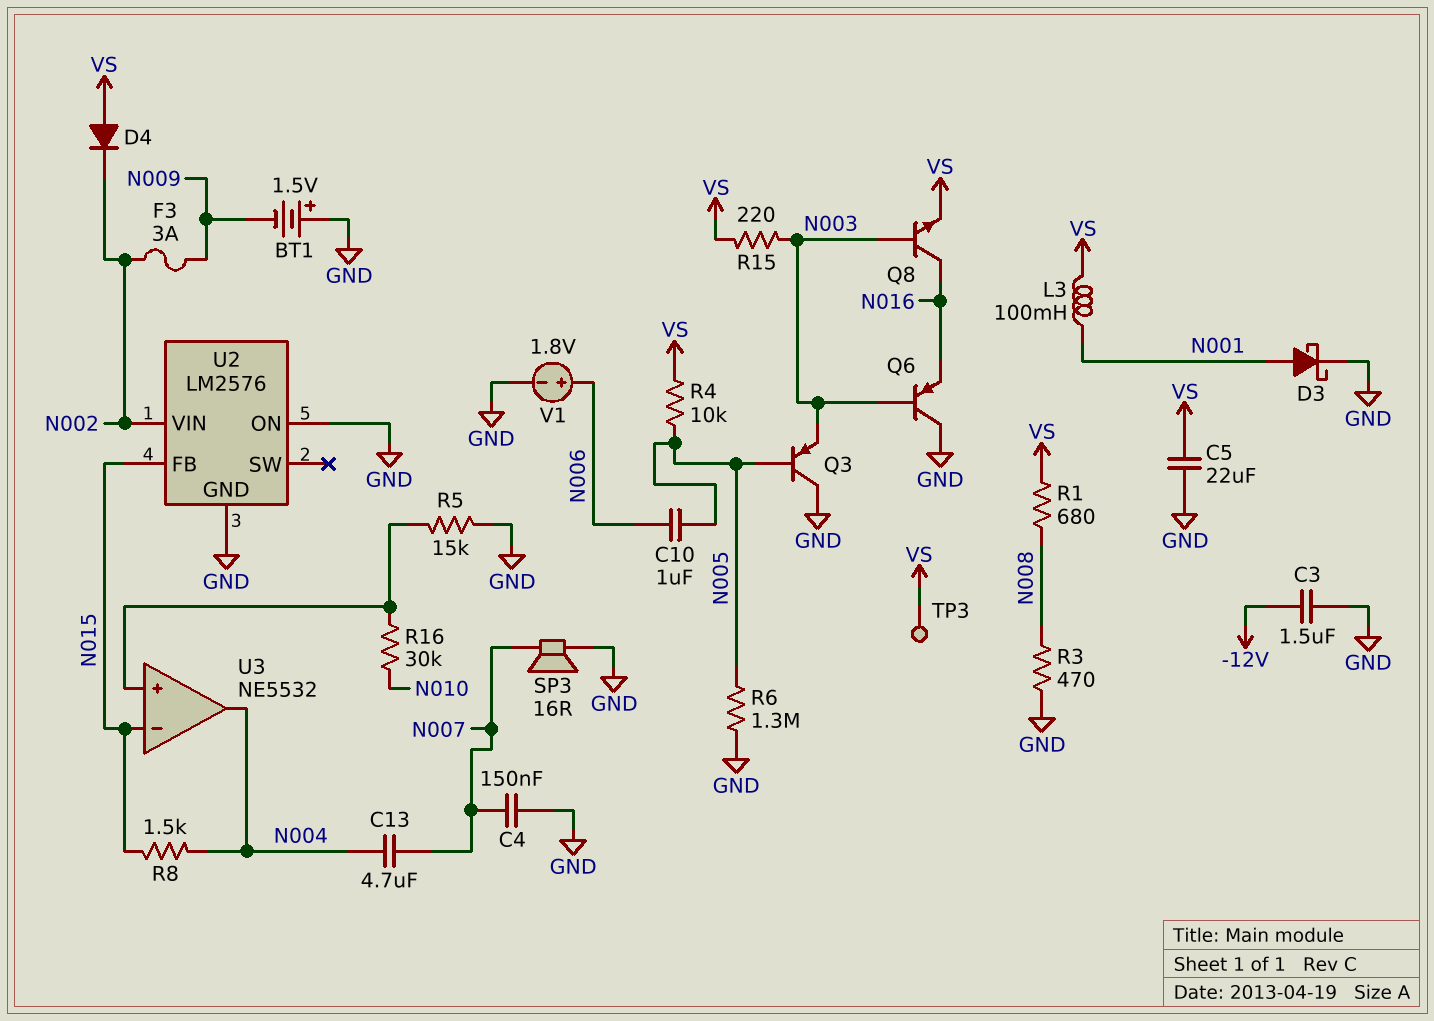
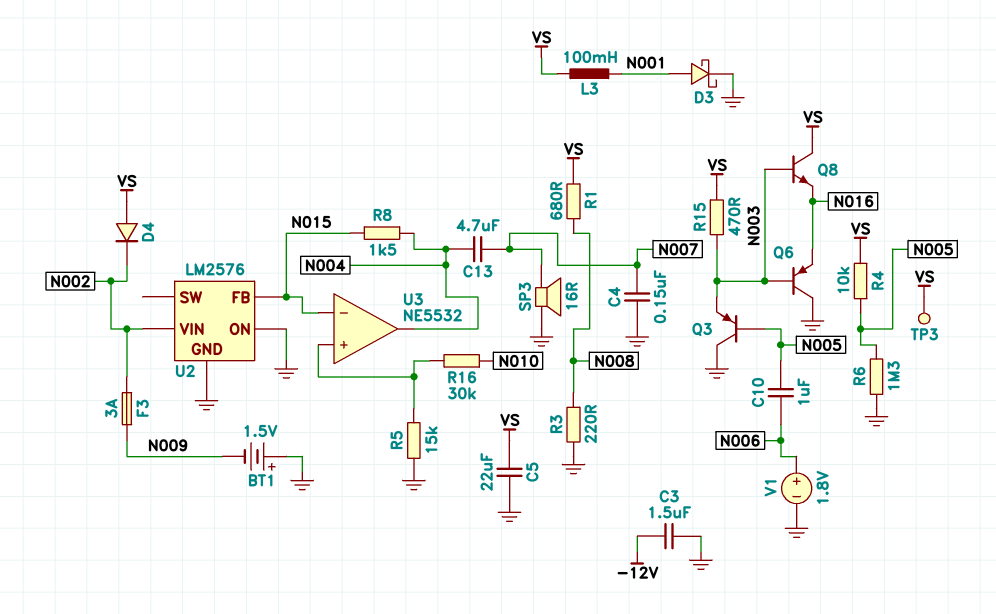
Q8: NPN (B N003, C N016, E VS) -> NPN (B N003, C VS, E N016)
R3: 470 (GND, N008) -> 220 (GND, N008)
R15: 220 (N003, VS) -> 470 (N003, VS)

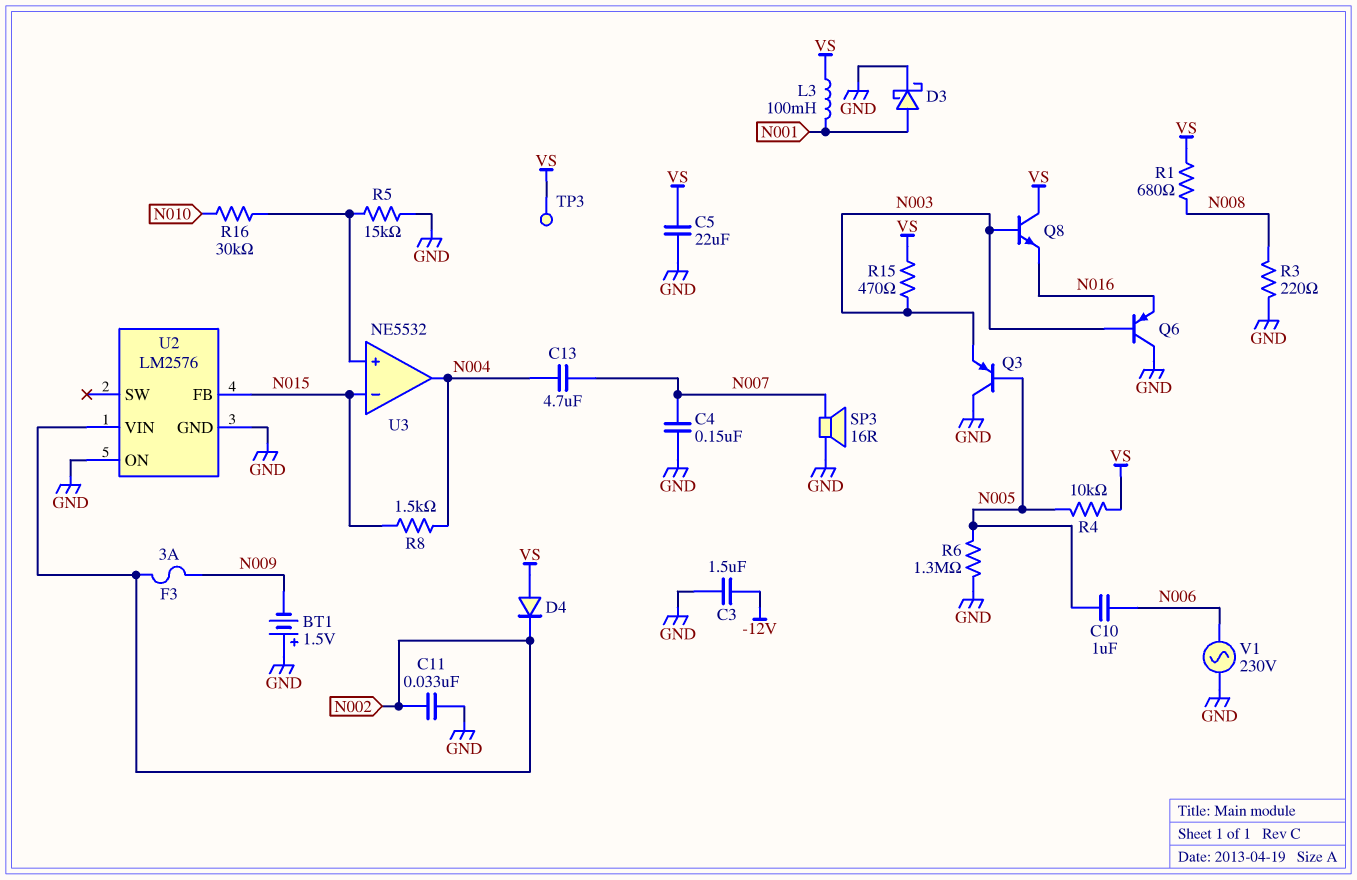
C11: none -> 33nF (GND, N002)
V1: 1.8V (plus N006, minus GND) -> AC 230V (GND, N006)

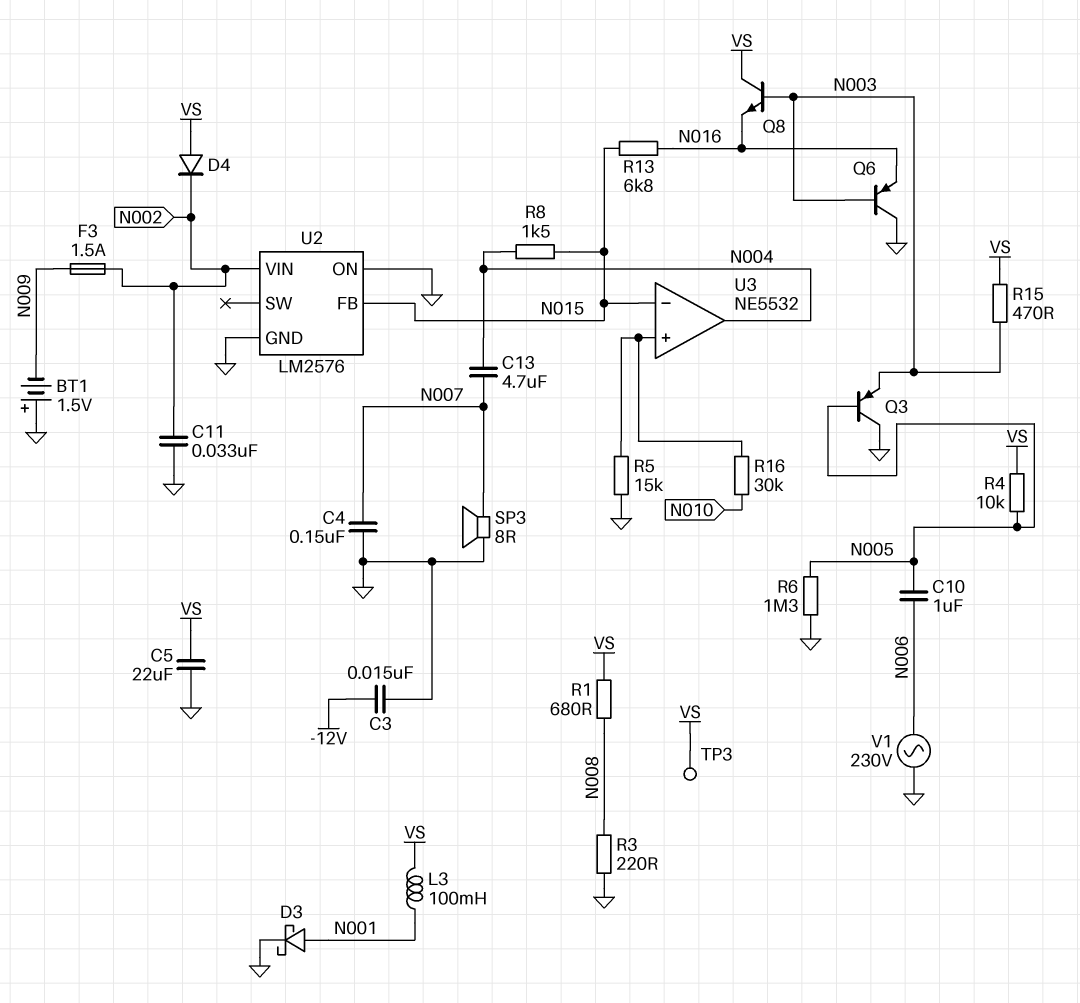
C3: 1.5uF (-12V, GND) -> 15nF (-12V, GND)
F3: 3A (N002, N009) -> 1.5A (N002, N009)
R13: none -> 6.8k (N015, N016)
SP3: speaker 16R (GND, N007) -> speaker 8R (GND, N007)

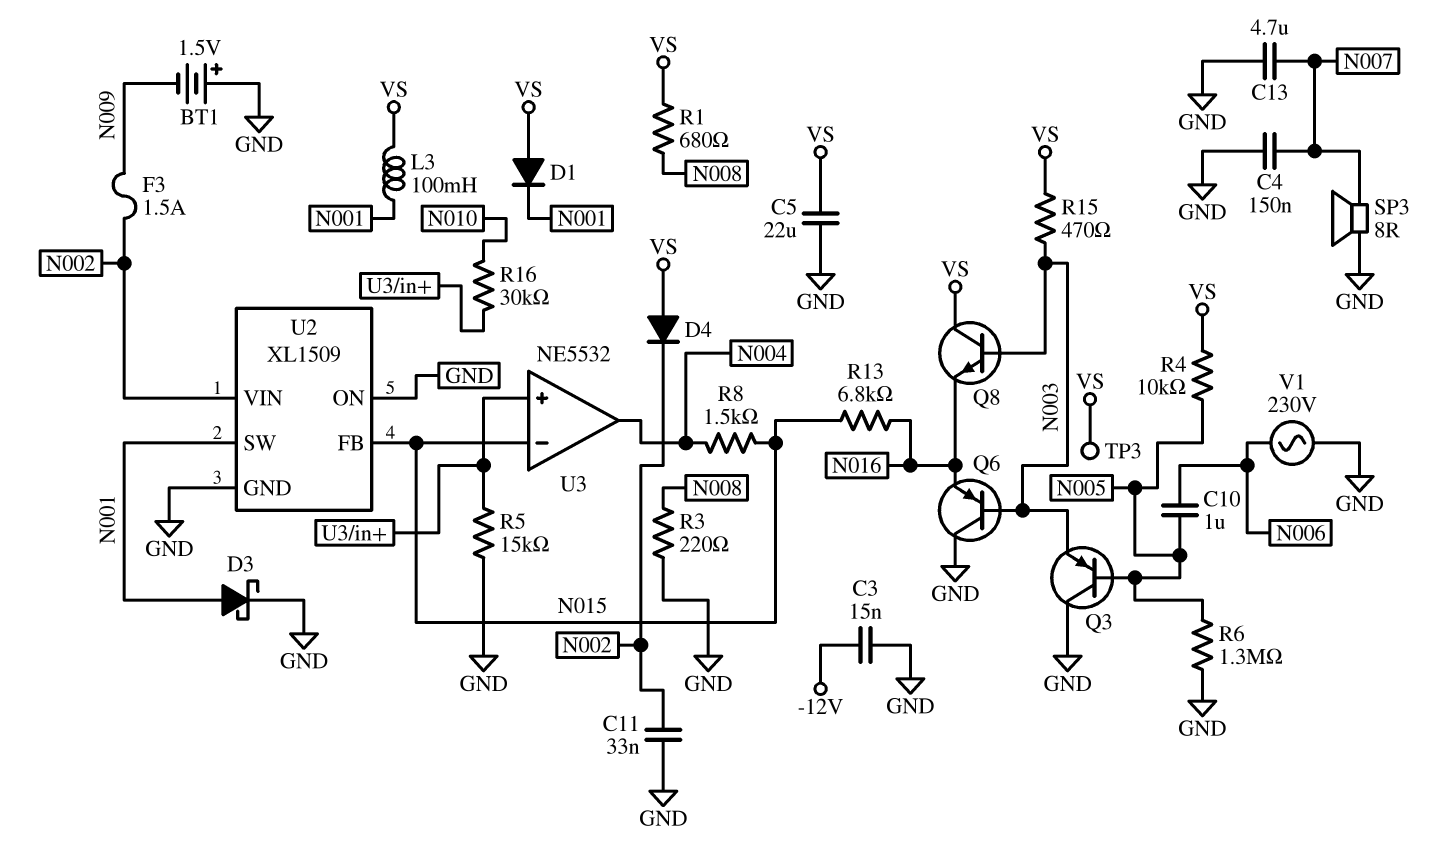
C13: 4.7uF (N004, N007) -> 4.7uF (GND, N007)
D1: none -> diode (A VS, K N001)
U2: LM2576 -> XL1509
U2 pin SW: none -> N001

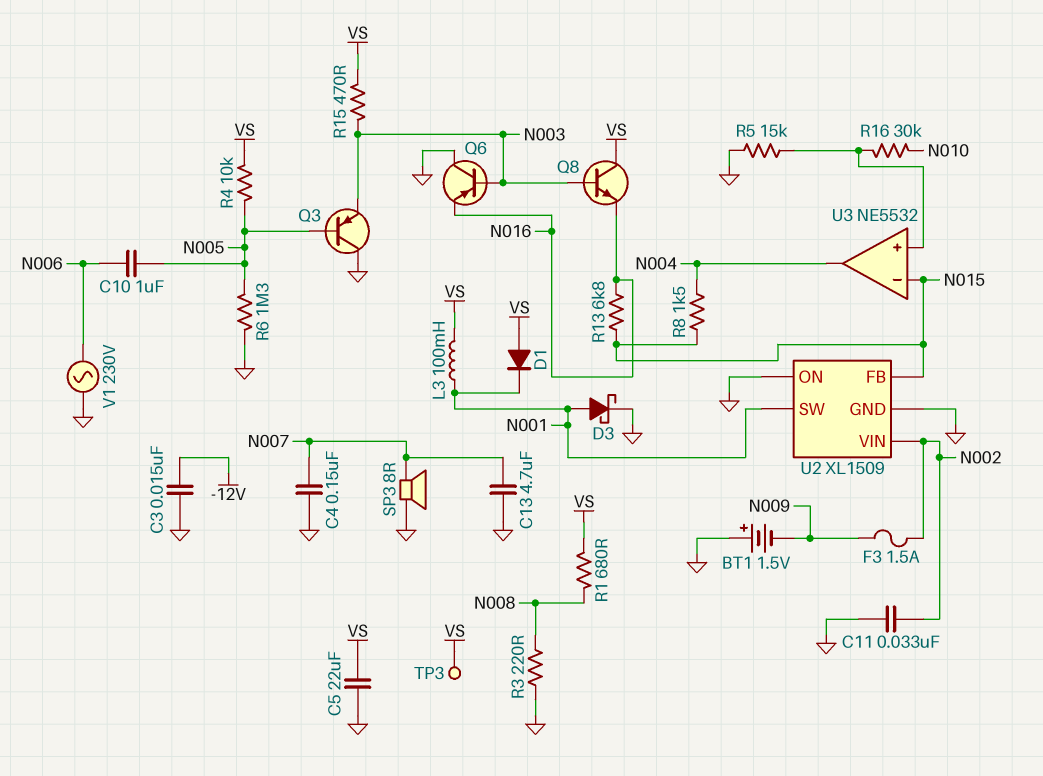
D4: diode (A VS, K N002) -> none

